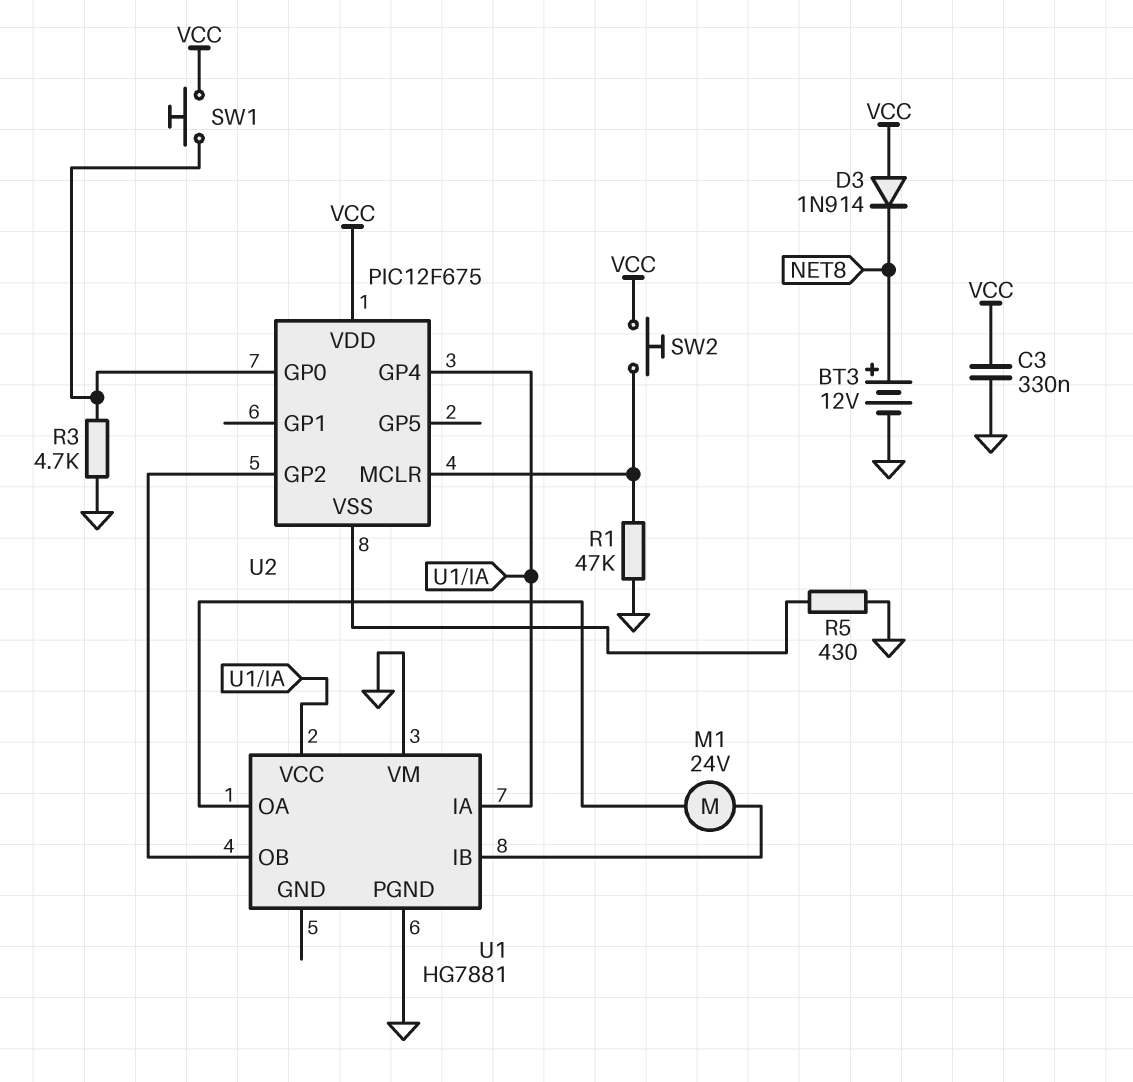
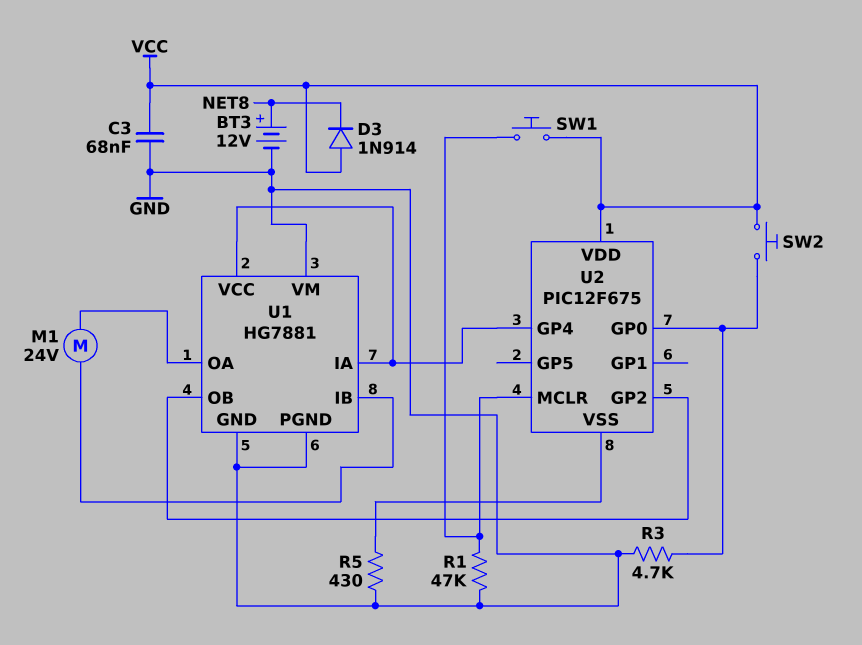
C3: 330nF (GND, VCC) -> 68nF (GND, VCC)
SW1: button (U2/GP0, VCC) -> button (U2/MCLR, VCC)
SW2: button (U2/MCLR, VCC) -> button (U2/GP0, VCC)
U1 pin GND: none -> GND

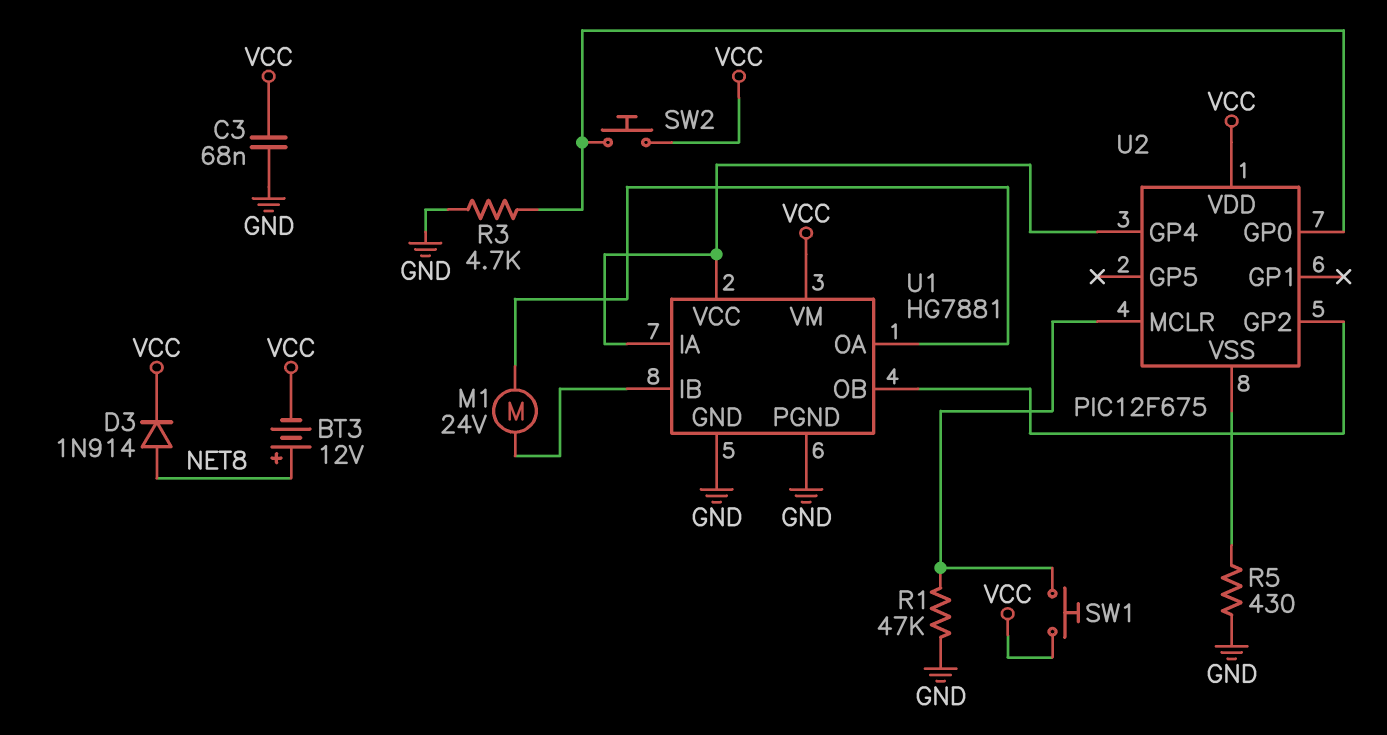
BT3: 12V (plus NET8, minus GND) -> 12V (plus NET8, minus VCC)
D3: diode 1N914 (A VCC, K NET8) -> diode 1N914 (A NET8, K VCC)
U1 pin VM: GND -> VCC

